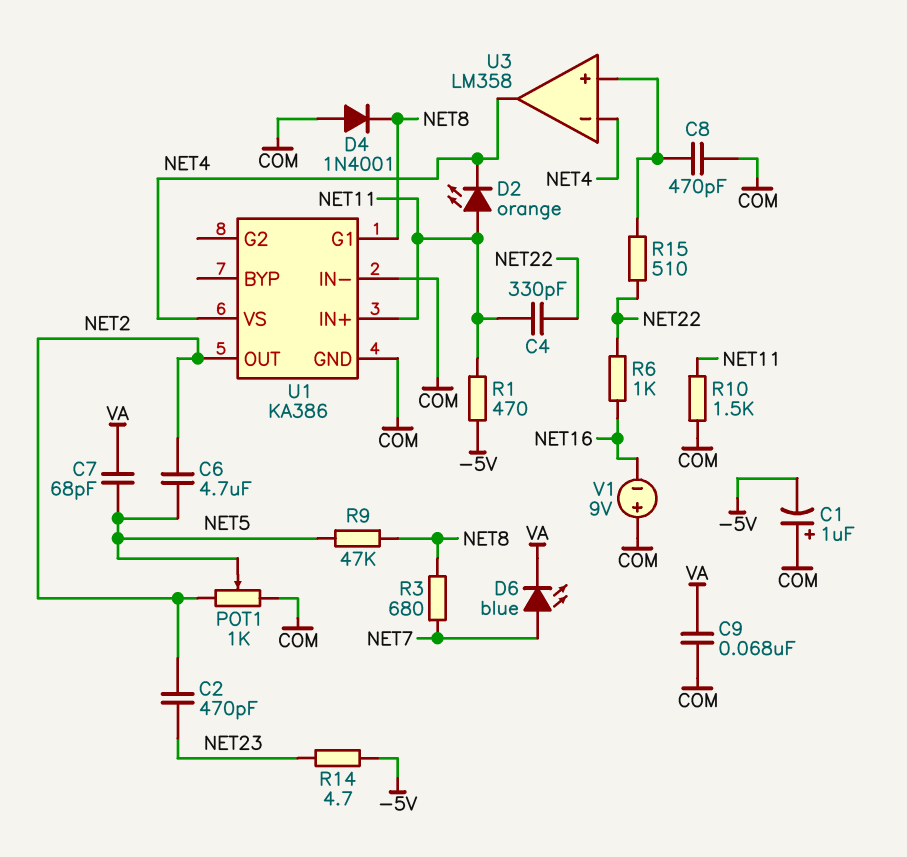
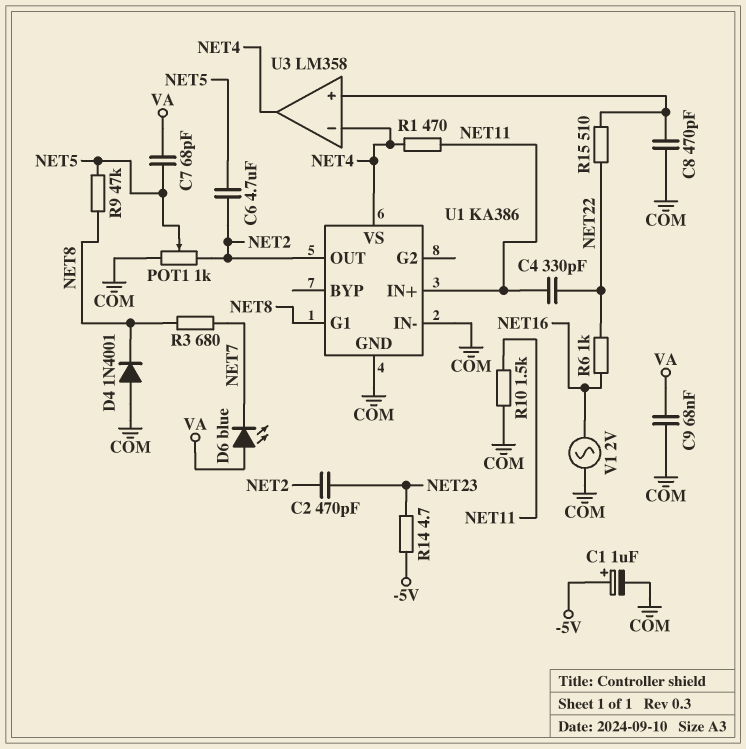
C1: 1uF (plus COM, minus -5V) -> 1uF (plus -5V, minus COM)
D2: LED orange (A NET11, K NET4) -> none
D6: LED blue (A NET7, K VA) -> LED blue (A VA, K NET7)
R1: 470 (-5V, NET11) -> 470 (NET4, NET11)
V1: 9V (plus COM, minus NET16) -> AC 2V (COM, NET16)

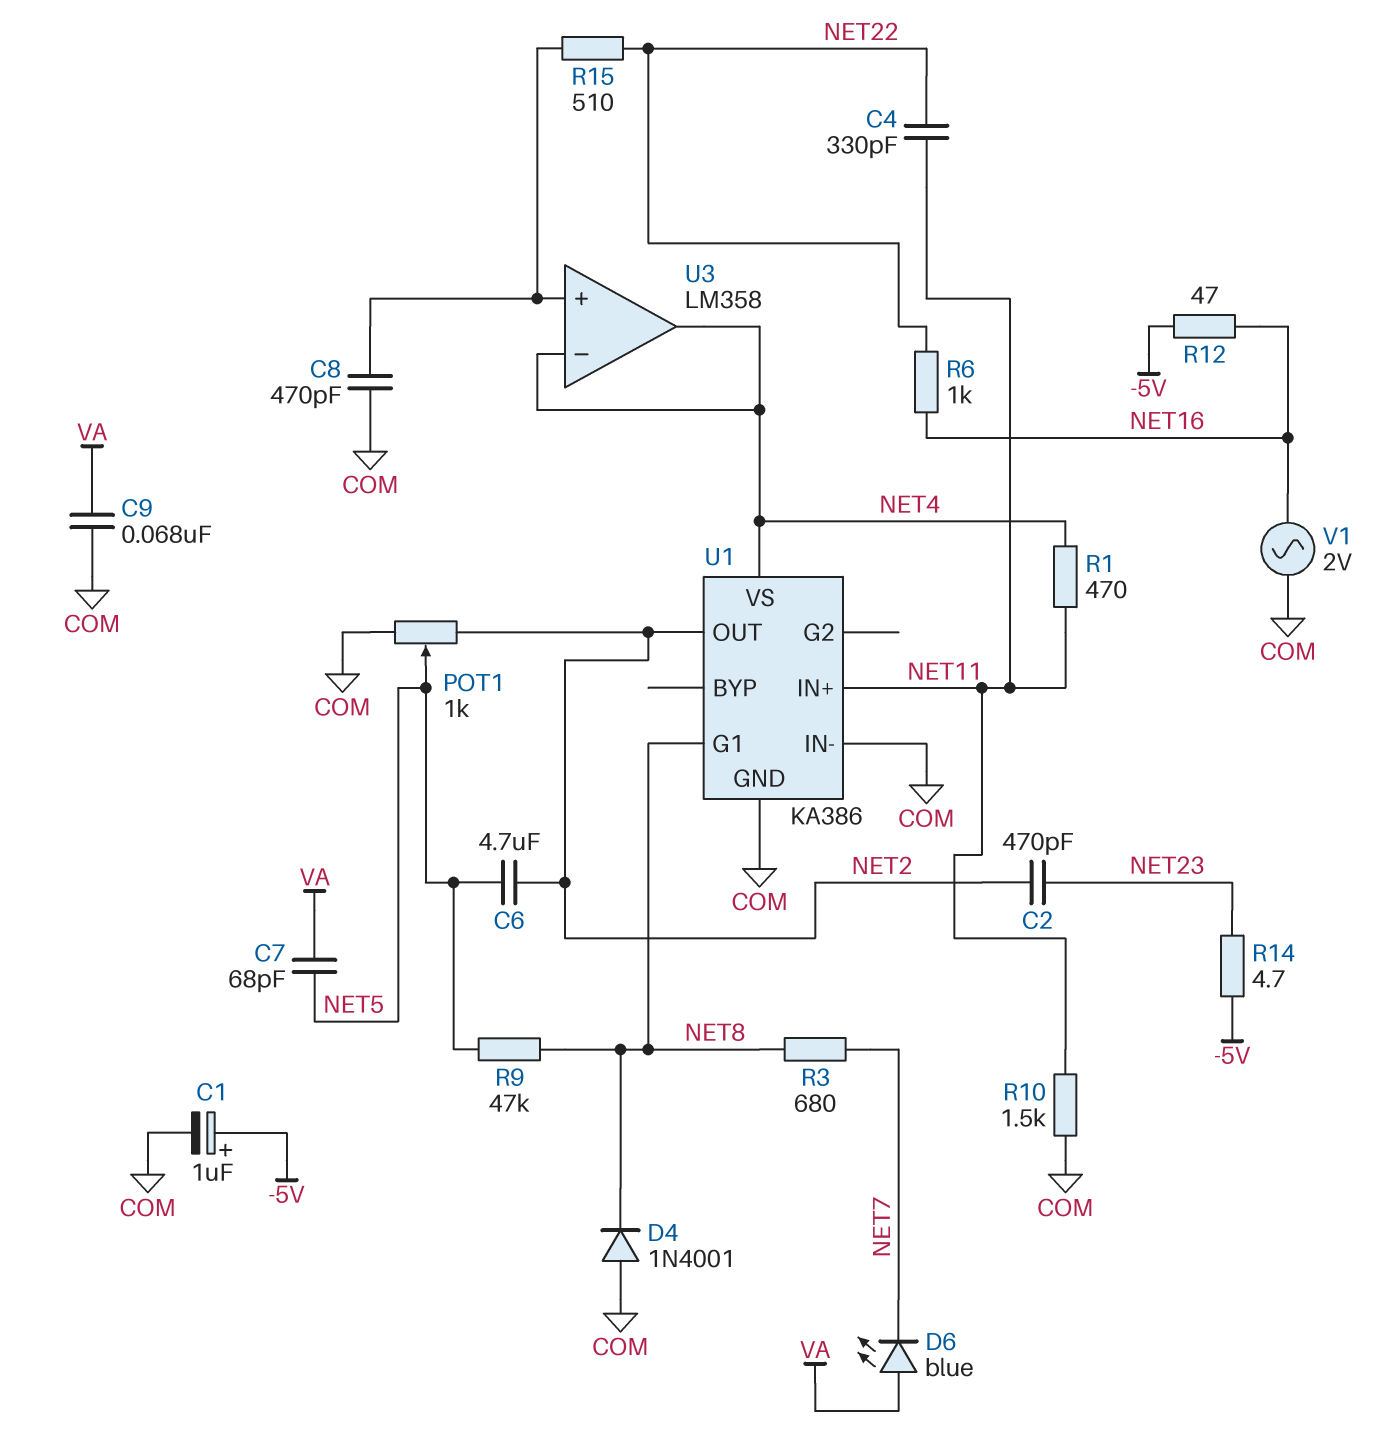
R12: none -> 47 (-5V, NET16)

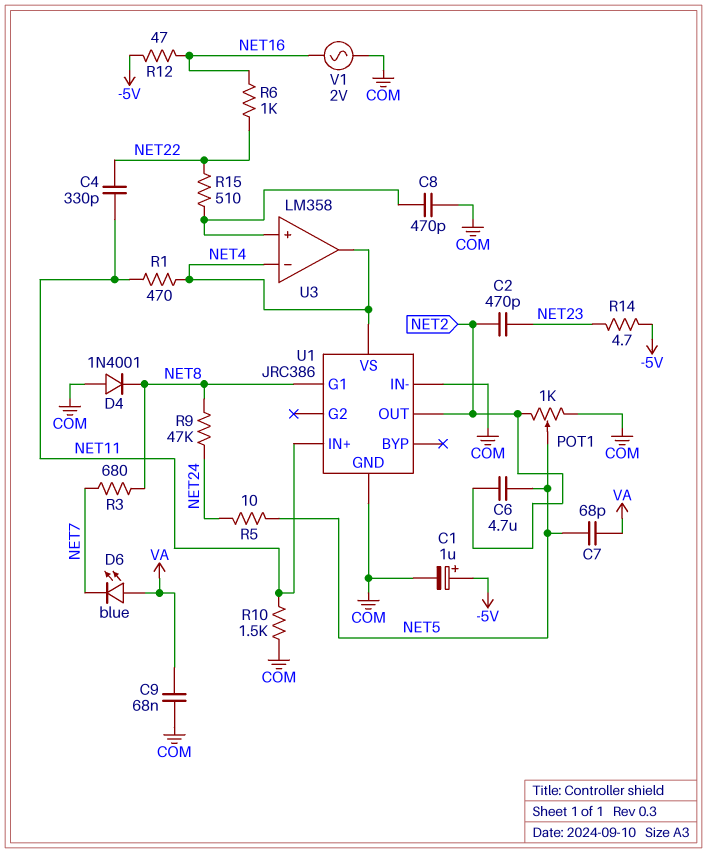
R5: none -> 10 (NET5, NET24)
R9: 47k (NET5, NET8) -> 47k (NET8, NET24)
U1: KA386 -> JRC386

